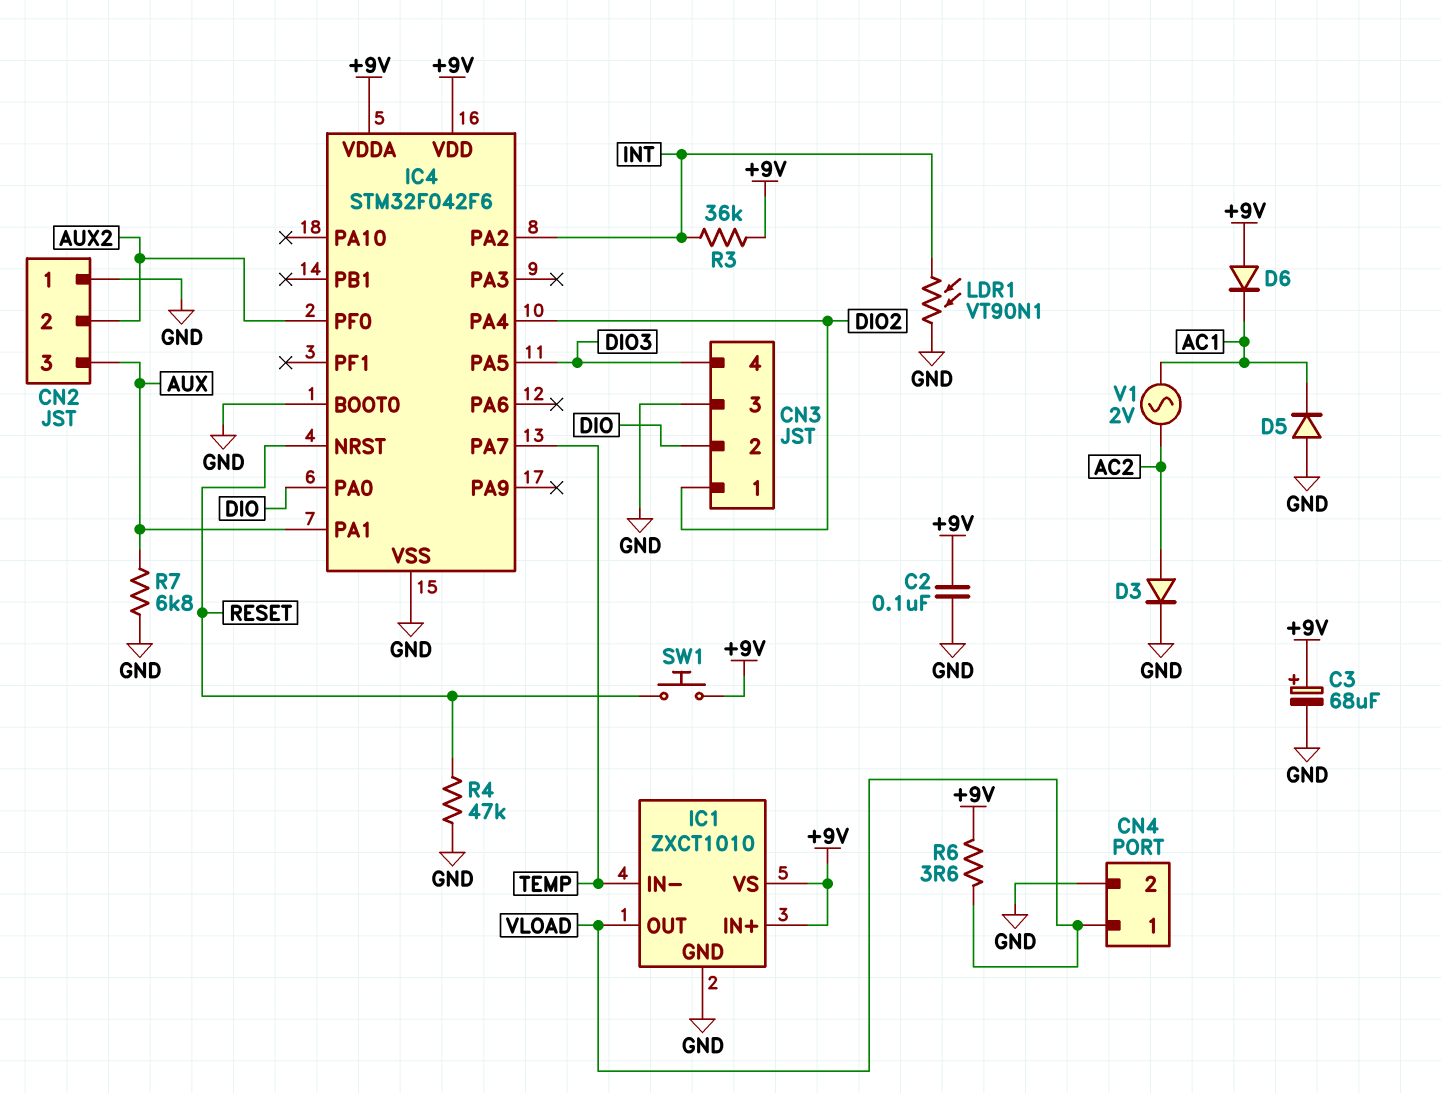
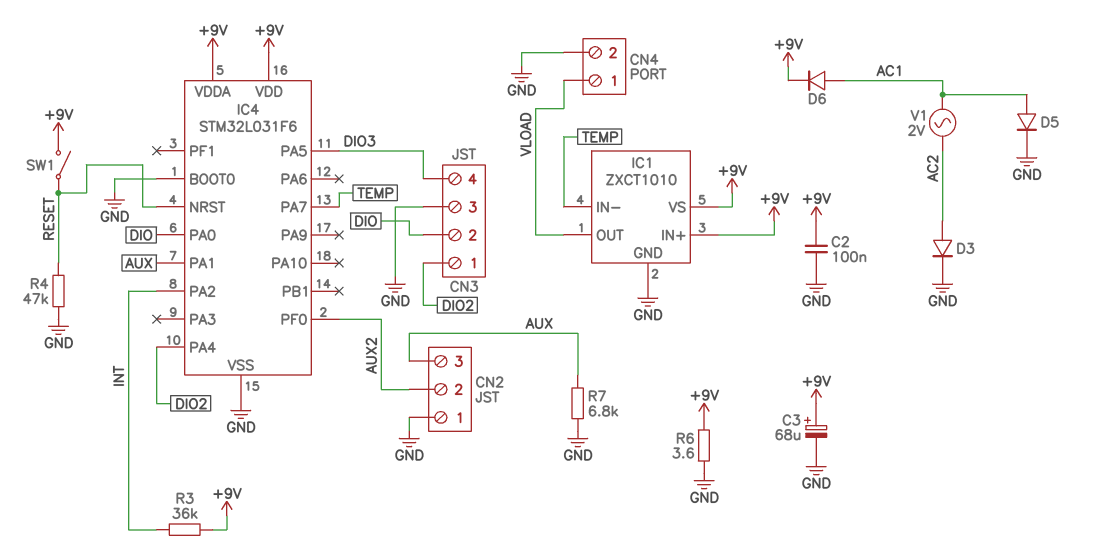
D5: diode (A GND, K AC1) -> diode (A AC1, K GND)
D6: diode (A +9V, K AC1) -> diode (A AC1, K +9V)
IC4: STM32F042F6 -> STM32L031F6
LDR1: VT90N1 (GND, INT) -> none
R6: 3.6 (+9V, VLOAD) -> 3.6 (+9V, GND)
SW1: button (+9V, RESET) -> switch (+9V, RESET)

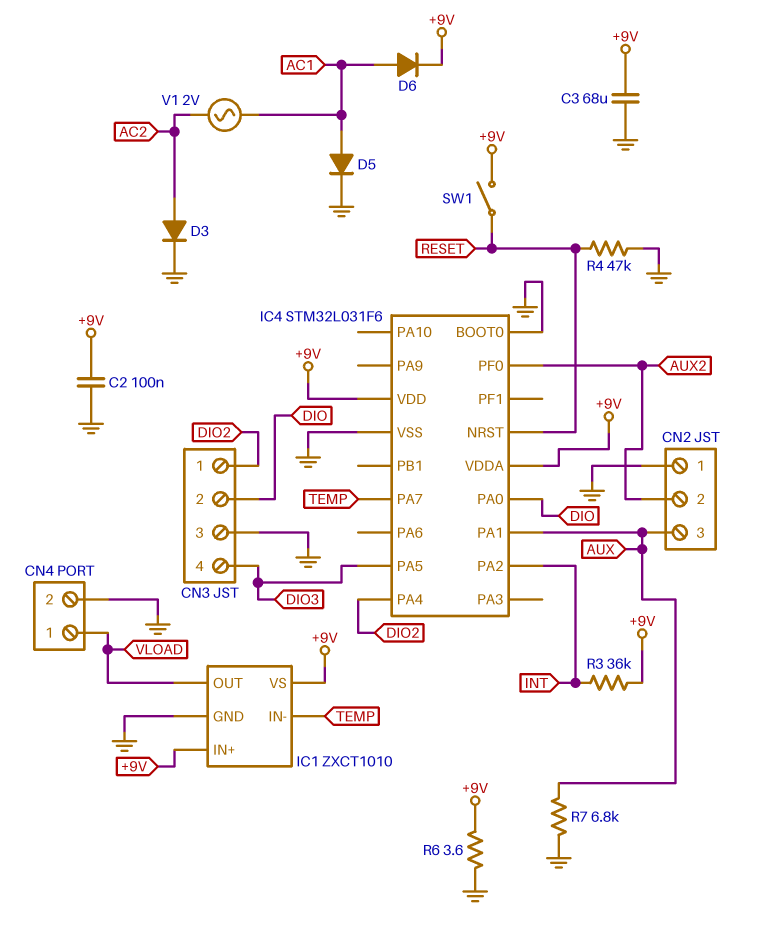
C3: 68uF (plus +9V, minus GND) -> 68uF (+9V, GND)

